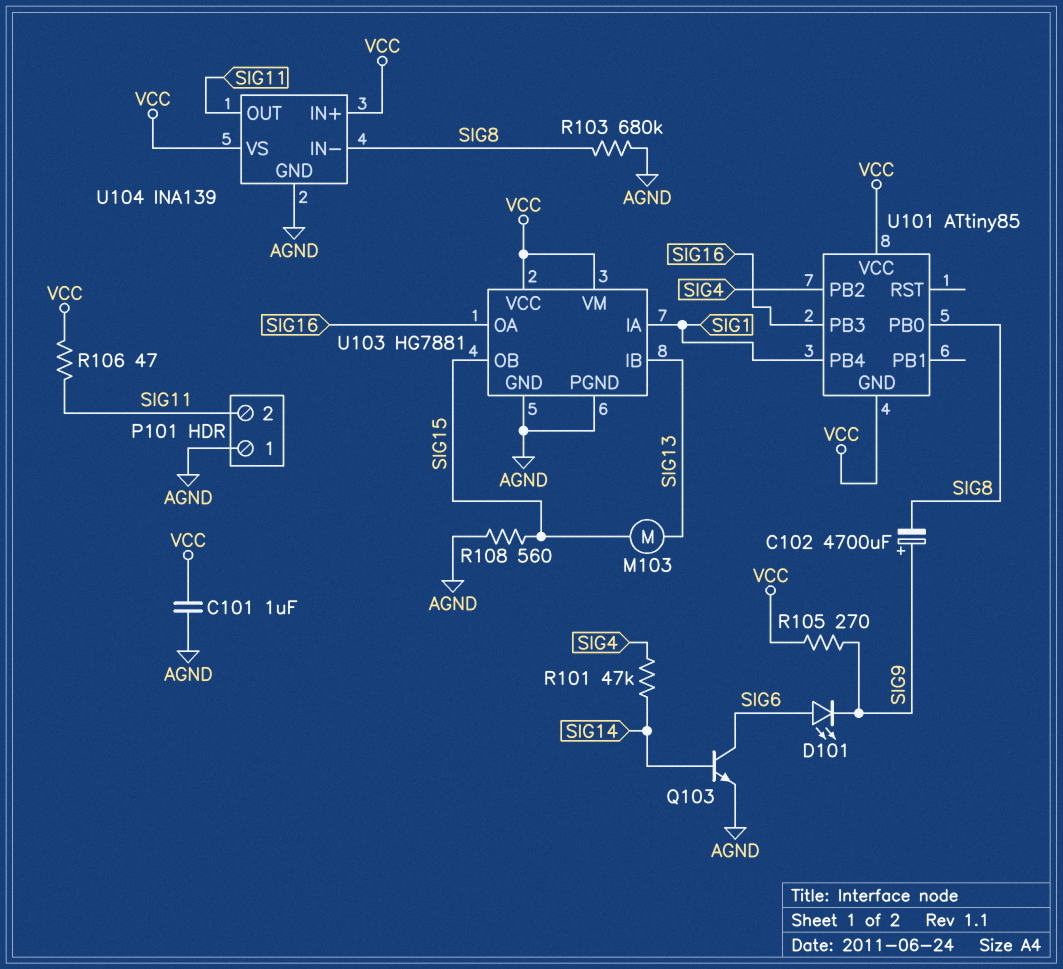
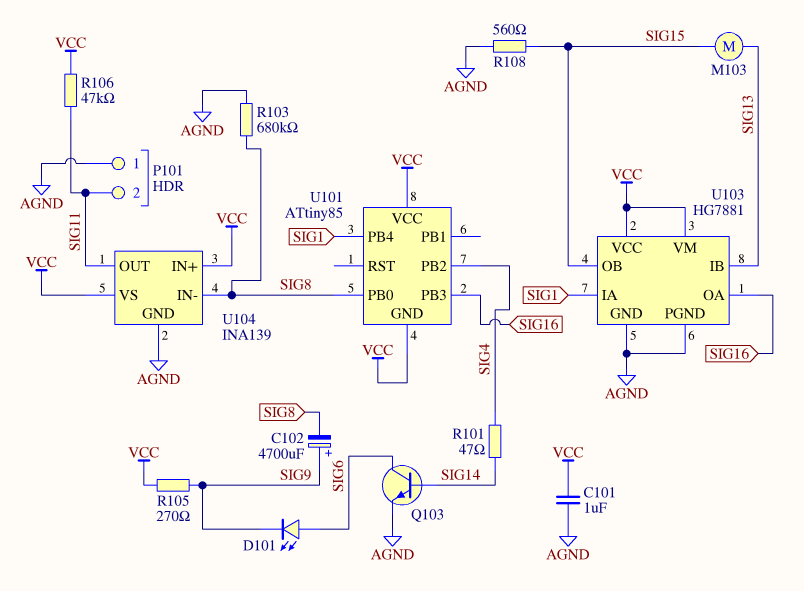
R101: 47k (SIG4, SIG14) -> 47 (SIG4, SIG14)
R106: 47 (SIG11, VCC) -> 47k (SIG11, VCC)

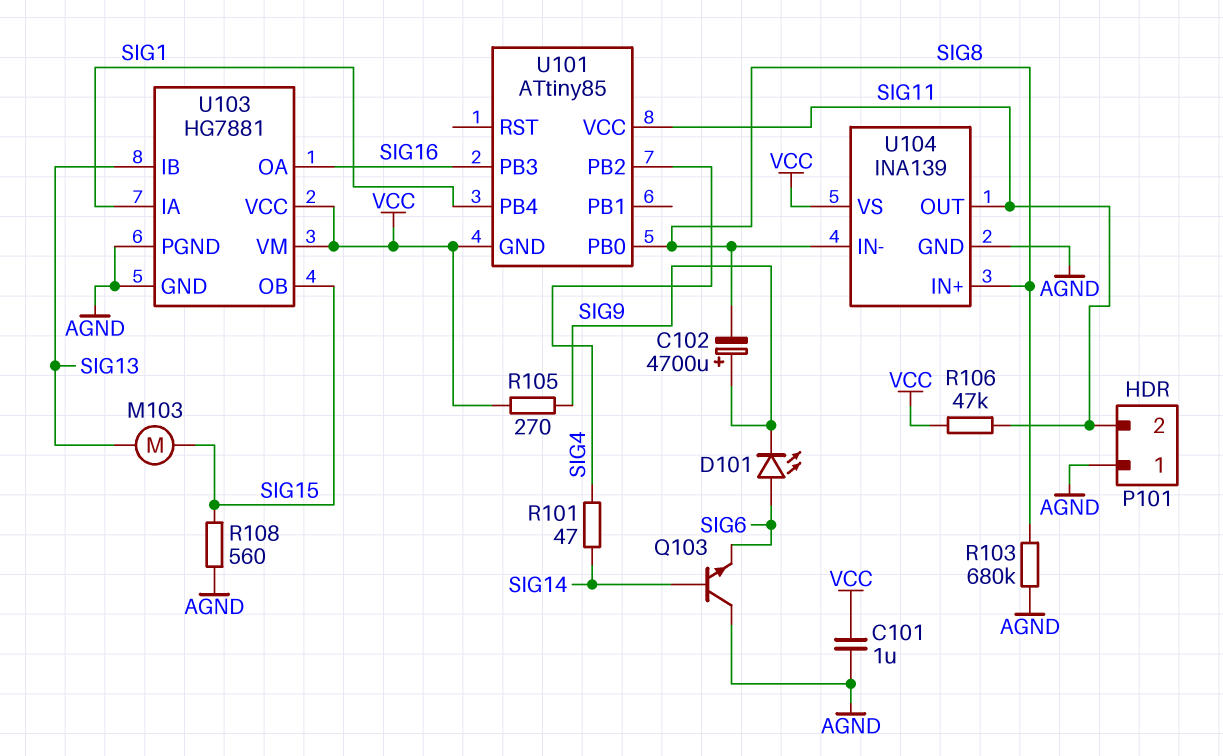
Q103: NPN (B SIG14, C SIG6, E AGND) -> NPN (B SIG14, C AGND, E SIG6)
U101 pin VCC: VCC -> SIG11
U104 pin IN+: VCC -> SIG8

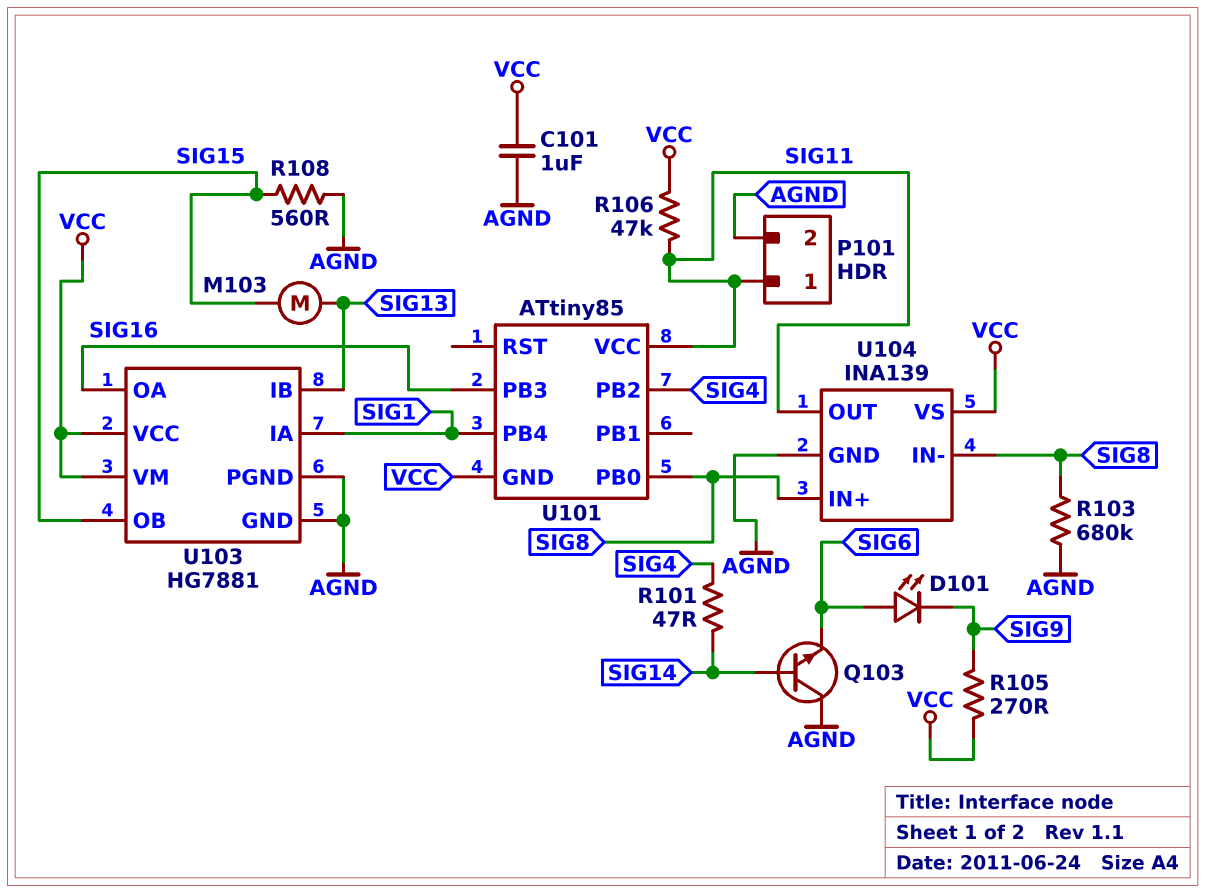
C102: 4700uF (plus SIG9, minus SIG8) -> none
P101 pin 1: AGND -> SIG11
P101 pin 2: SIG11 -> AGND

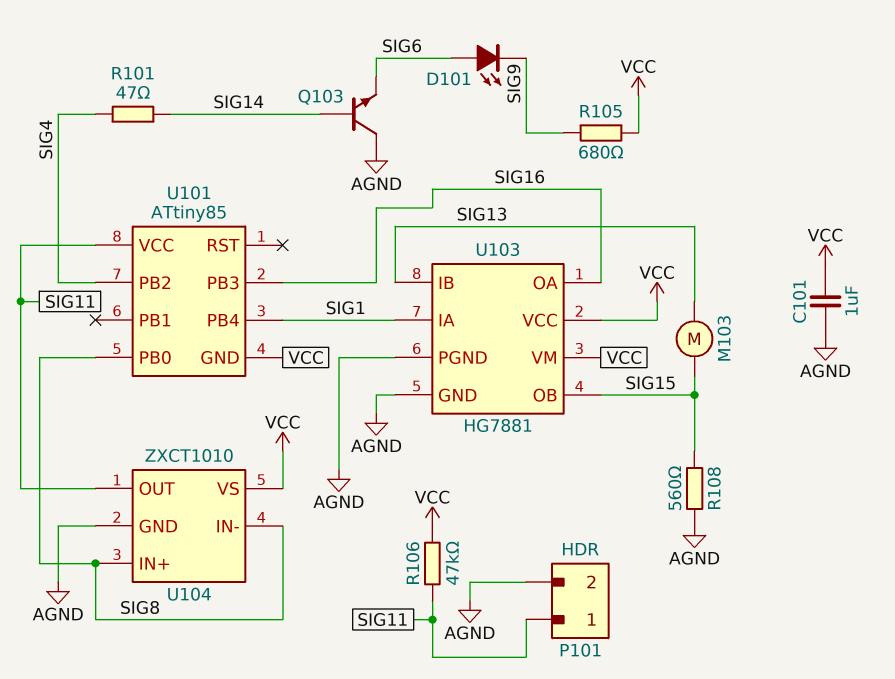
R103: 680k (AGND, SIG8) -> none
R105: 270 (SIG9, VCC) -> 680 (SIG9, VCC)
U104: INA139 -> ZXCT1010

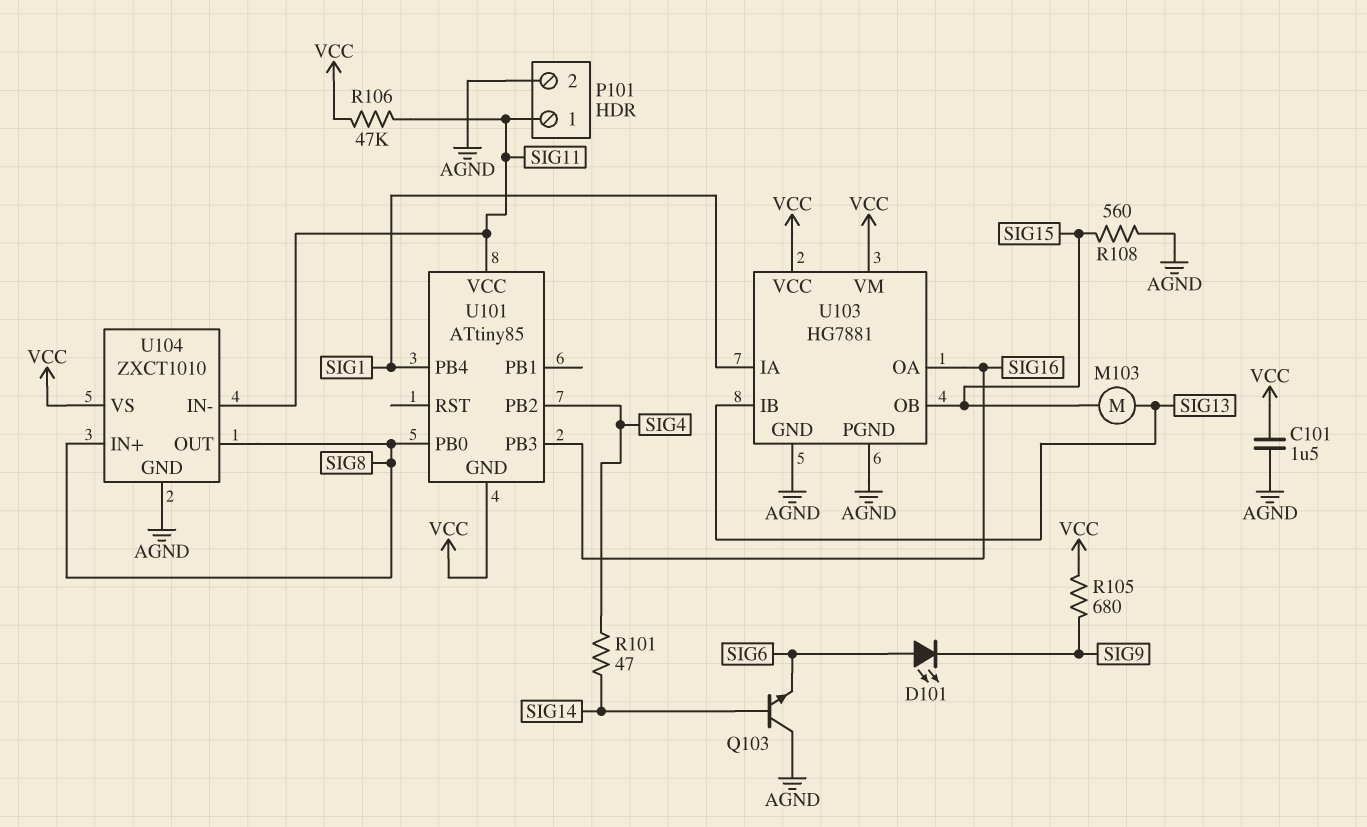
C101: 1uF (AGND, VCC) -> 1.5uF (AGND, VCC)
U104 pin IN-: SIG8 -> SIG11
U104 pin OUT: SIG11 -> SIG8

